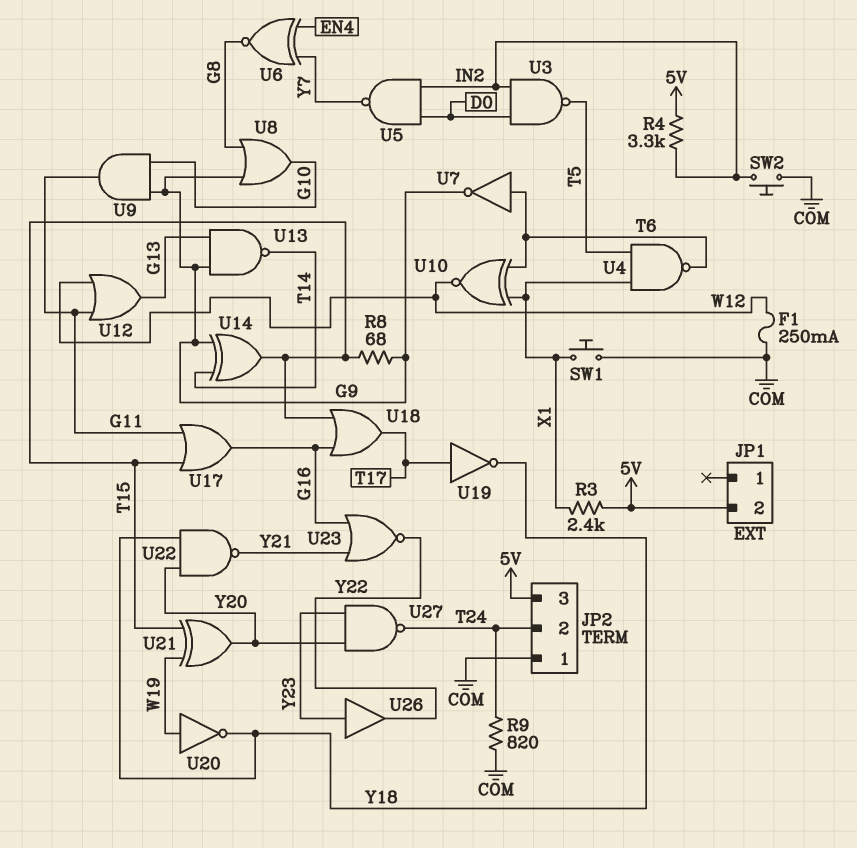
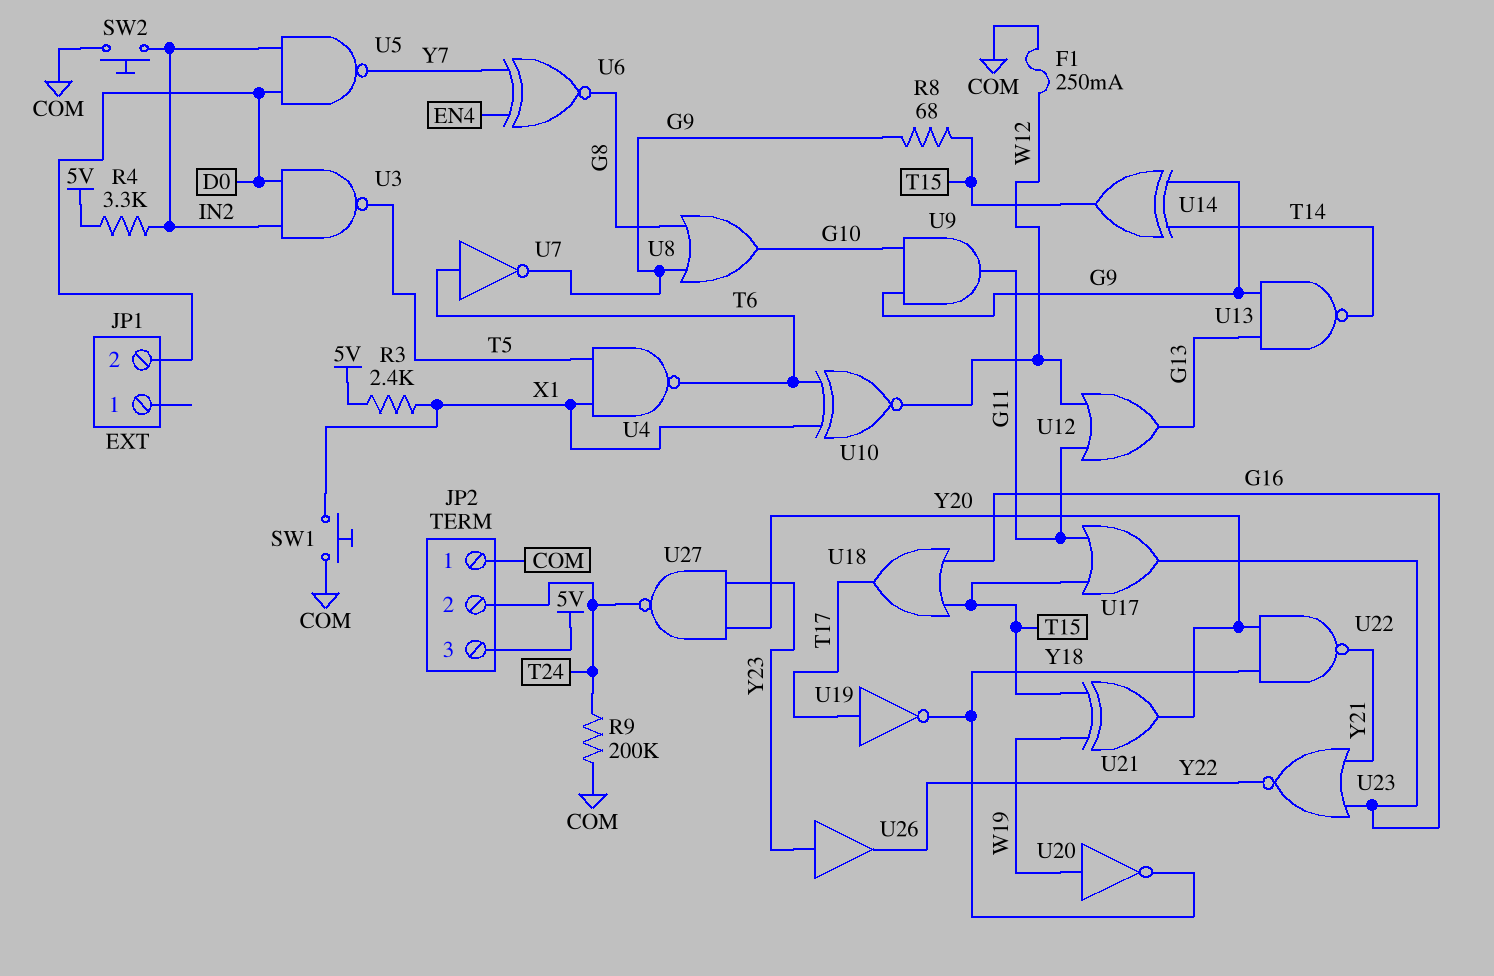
JP1 pin 2: 5V -> D0
R9: 820 (COM, T24) -> 200k (COM, T24)

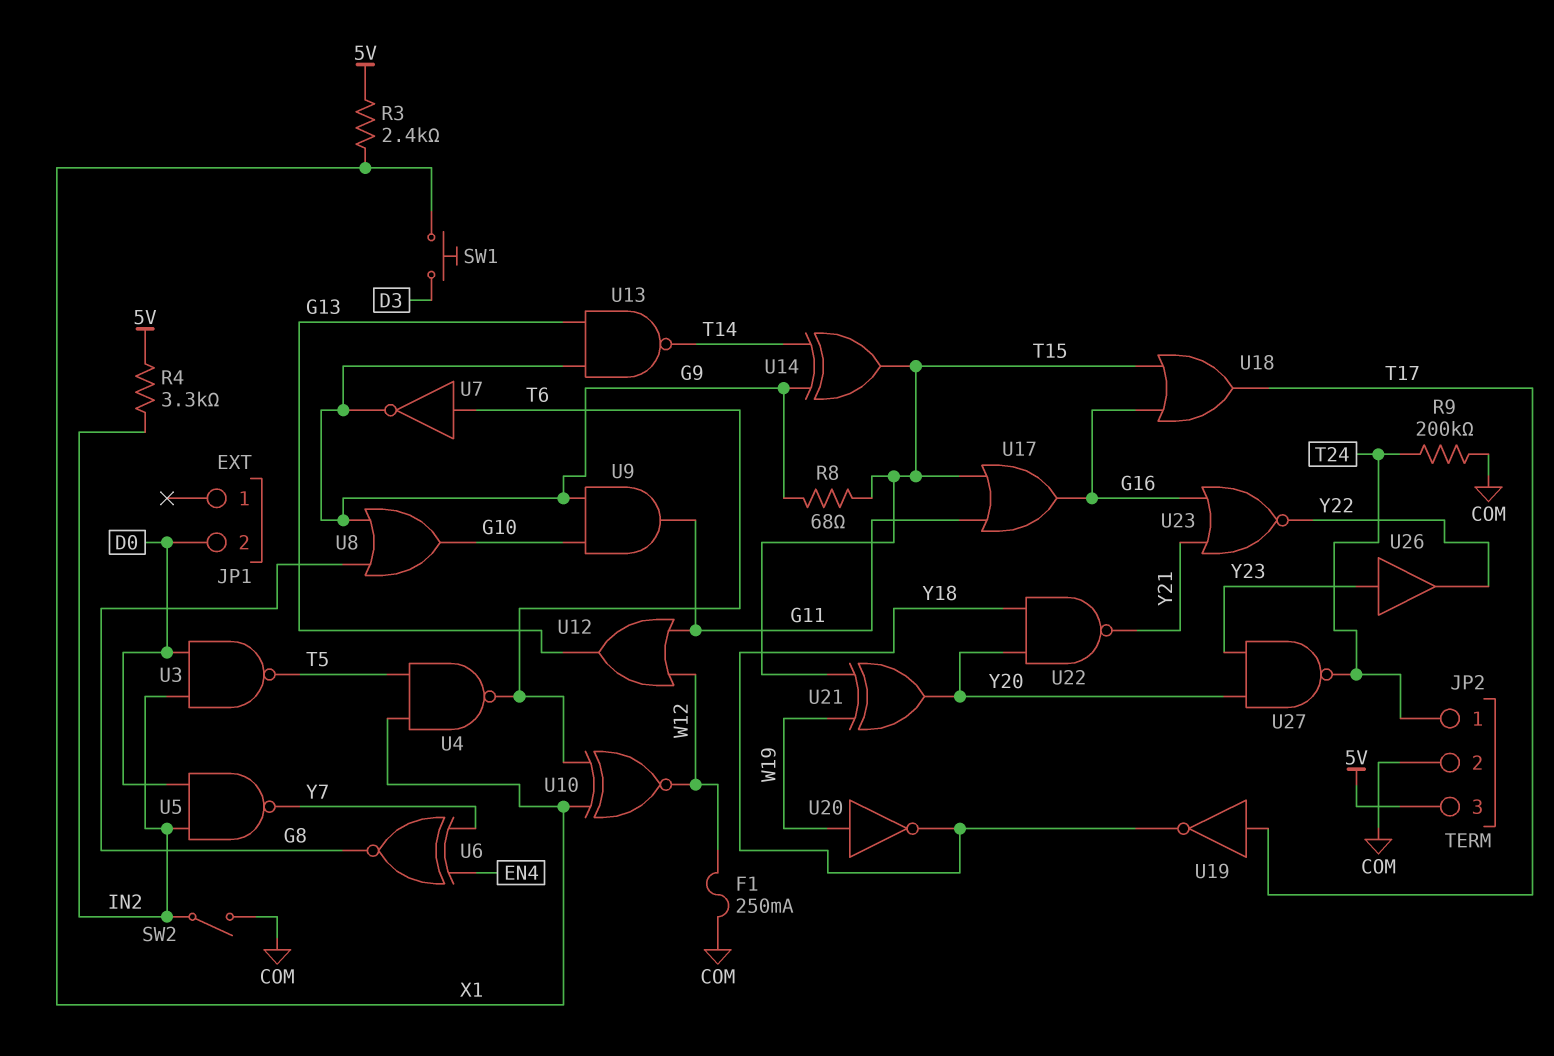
JP2 pin 1: COM -> T24
JP2 pin 2: T24 -> COM
SW1: button (COM, X1) -> button (D3, X1)
SW2: button (COM, IN2) -> switch (COM, IN2)

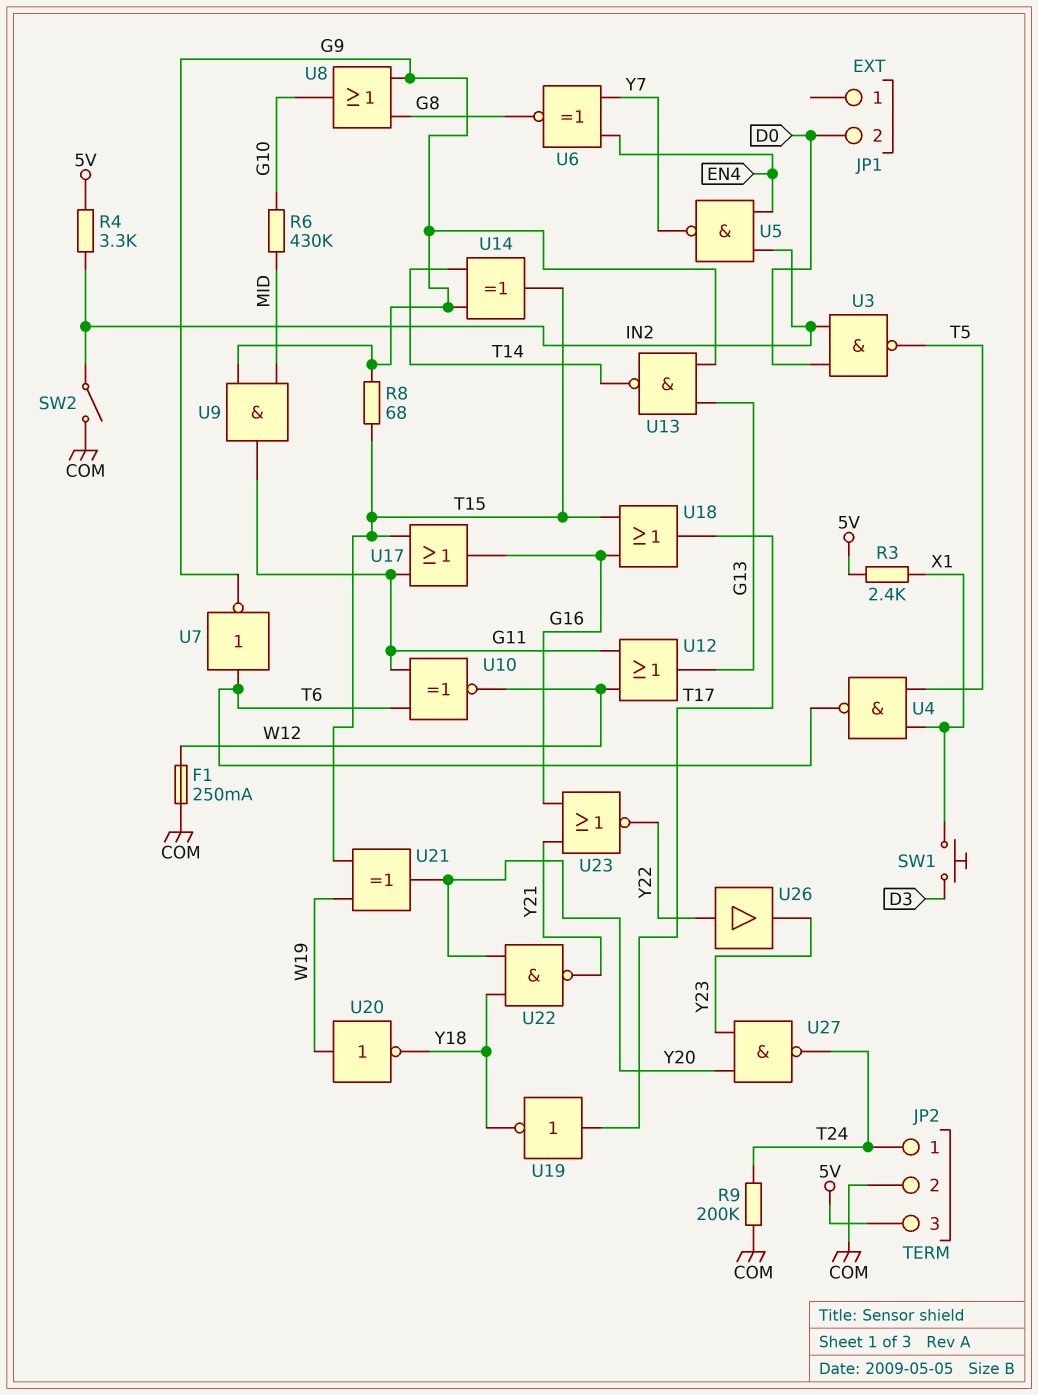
R6: none -> 430k (G10, MID)
U5: NAND (in D0, in IN2, out Y7) -> NAND (in EN4, in IN2, out Y7)
U9: AND (in G9, in G10, out G11) -> AND (in G9, in MID, out G11)
U10: XNOR (in T6, in X1, out W12) -> XNOR (in G11, in T6, out W12)
U26: buffer (in Y23, out Y22) -> buffer (in Y22, out Y23)

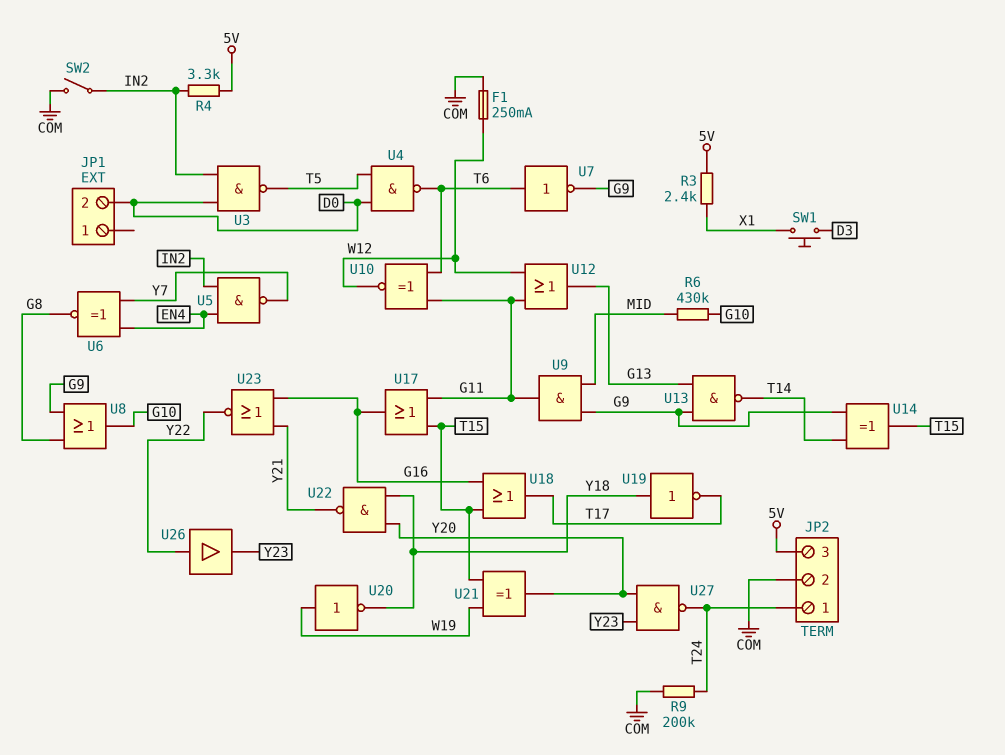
R8: 68 (G9, T15) -> none
U4: NAND (in T5, in X1, out T6) -> NAND (in D0, in T5, out T6)
U19: NOT (in T17, out Y18) -> NOT (in Y18, out T17)

